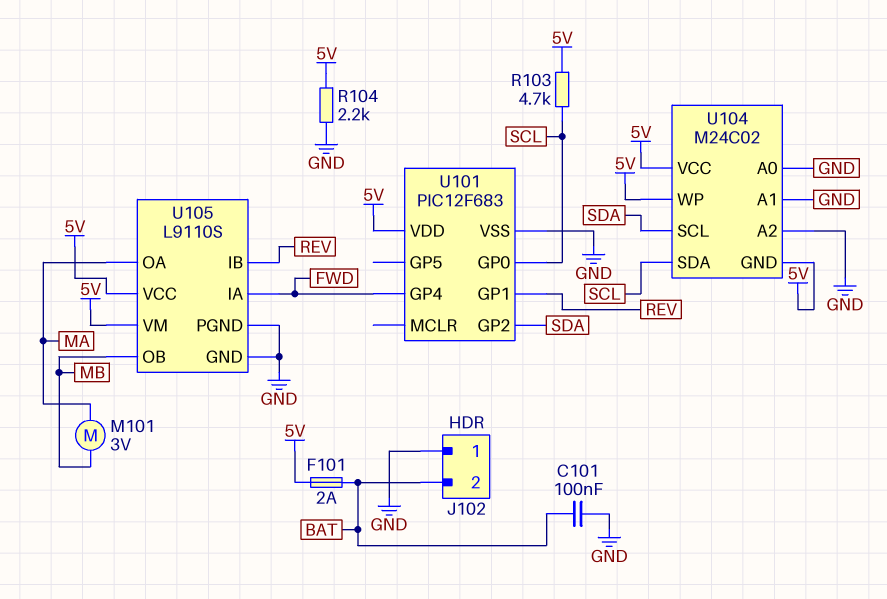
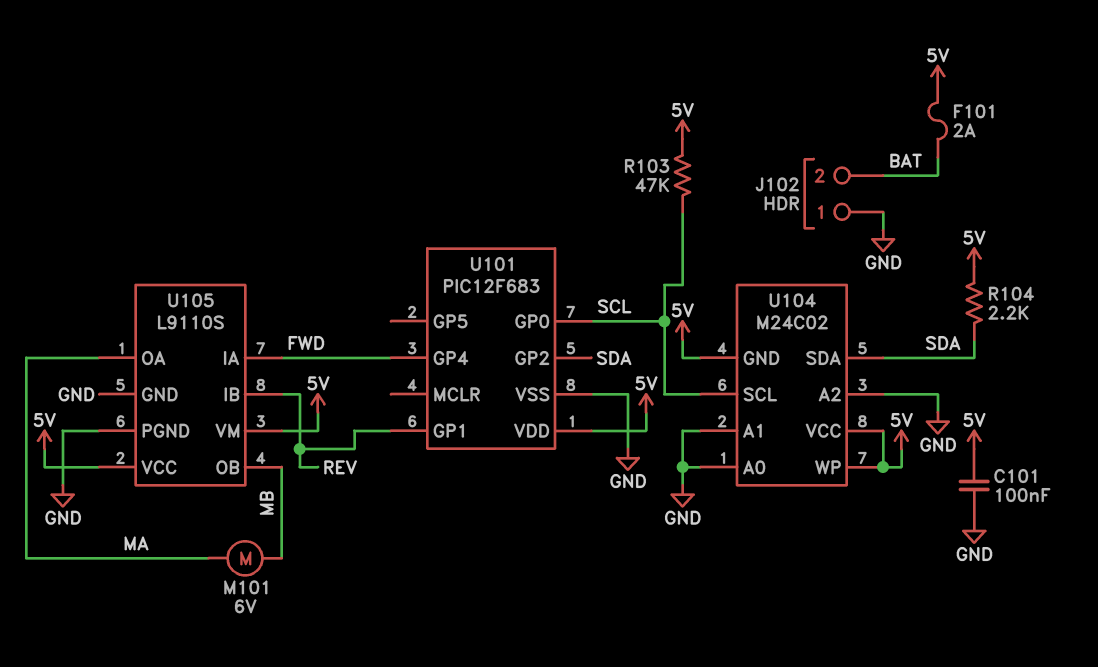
C101: 100nF (BAT, GND) -> 100nF (5V, GND)
M101: motor 3V (MA, MB) -> motor 6V (MA, MB)
R103: 4.7k (5V, SCL) -> 47k (5V, SCL)
R104: 2.2k (5V, GND) -> 2.2k (5V, SDA)
U104 pin SCL: SDA -> SCL
U104 pin SDA: SCL -> SDA

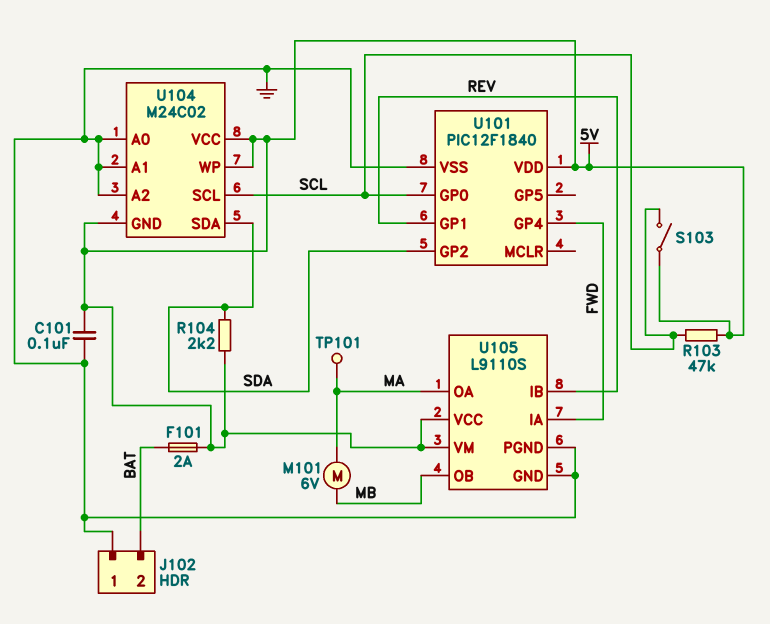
S103: none -> switch (5V, SCL)
TP101: none -> test point (MA)
U101: PIC12F683 -> PIC12F1840

